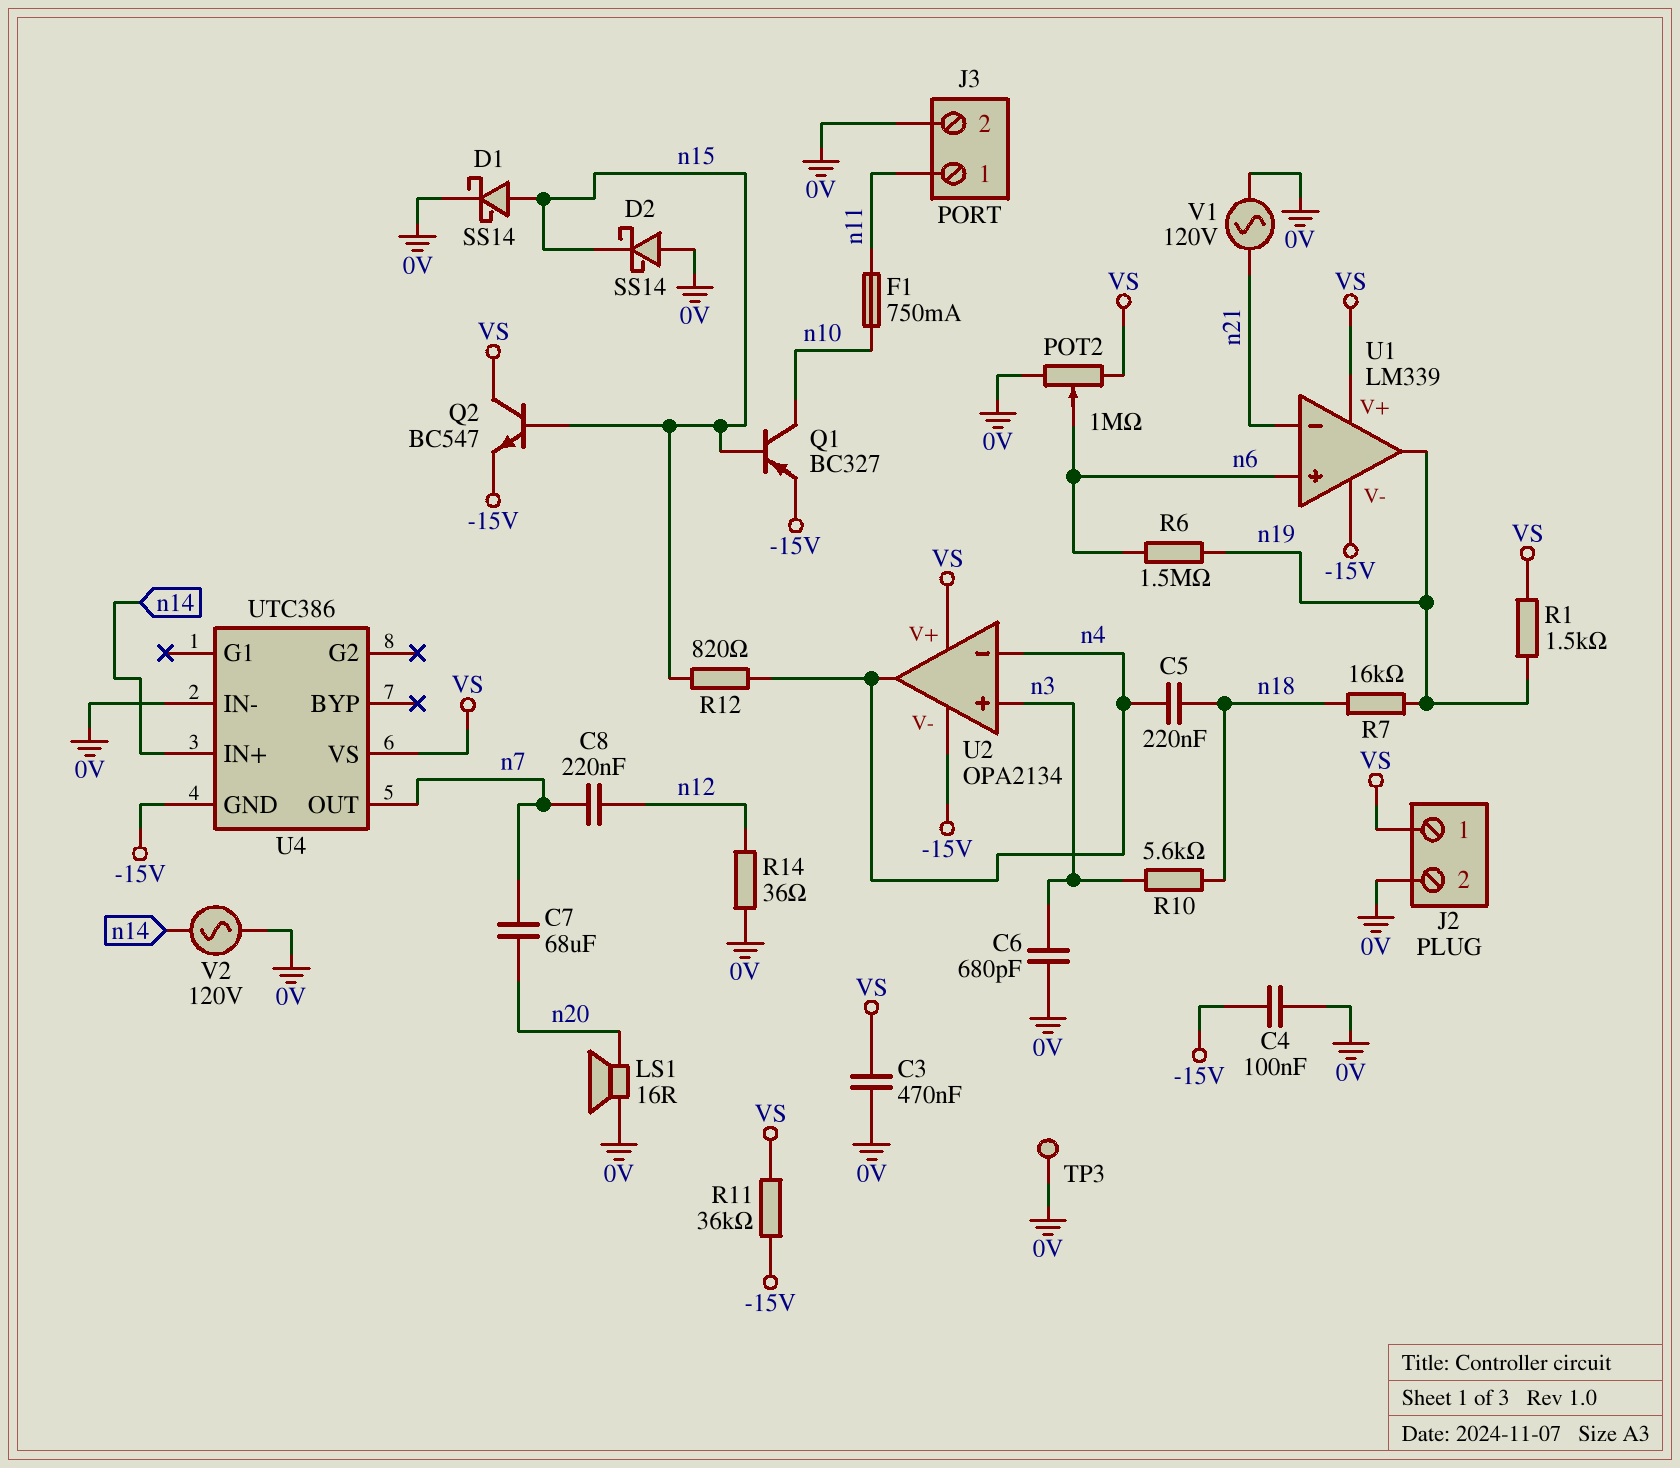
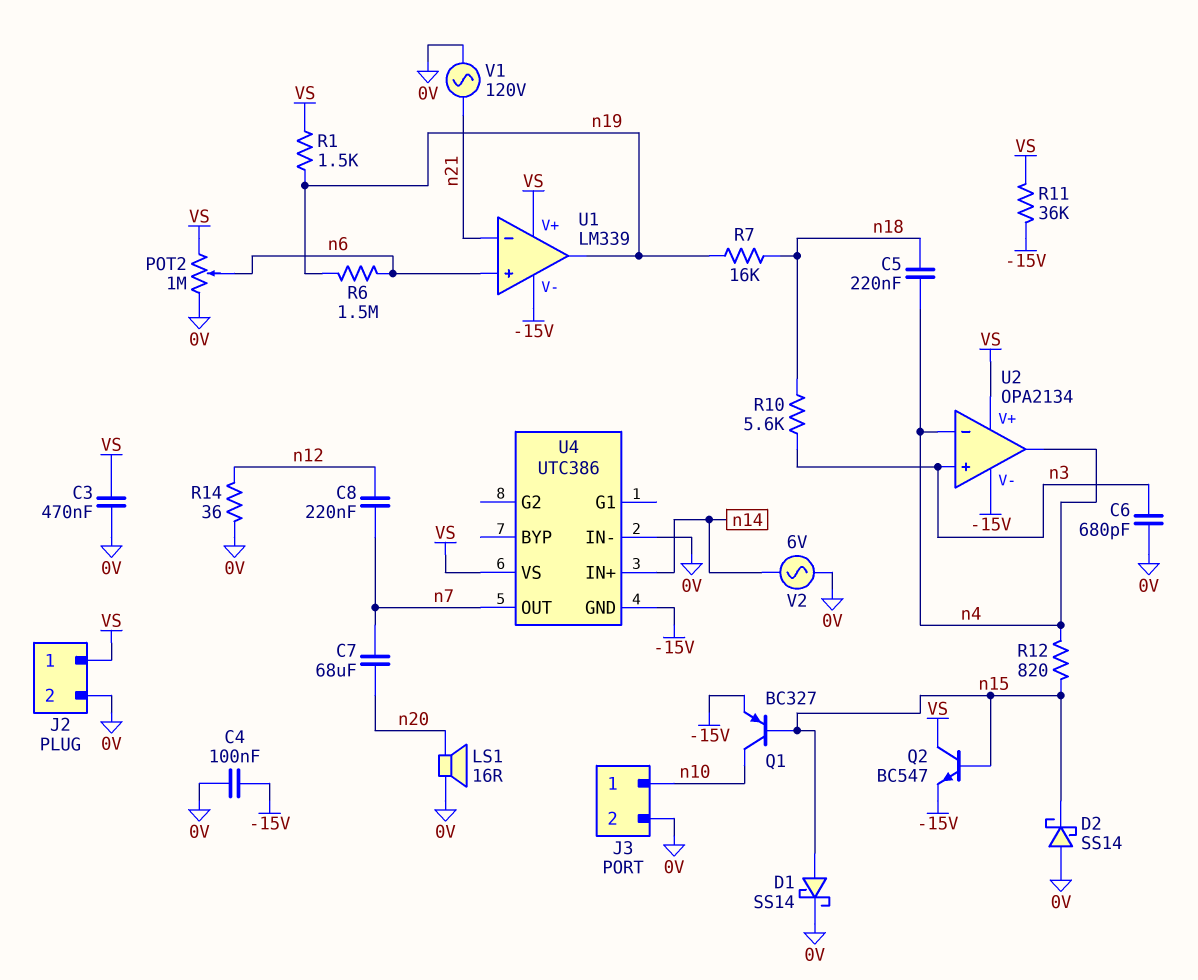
F1: 750mA (n10, n11) -> none
J3 pin 1: n11 -> n10
TP3: test point (0V) -> none
V2: AC 120V (0V, n14) -> AC 6V (0V, n14)

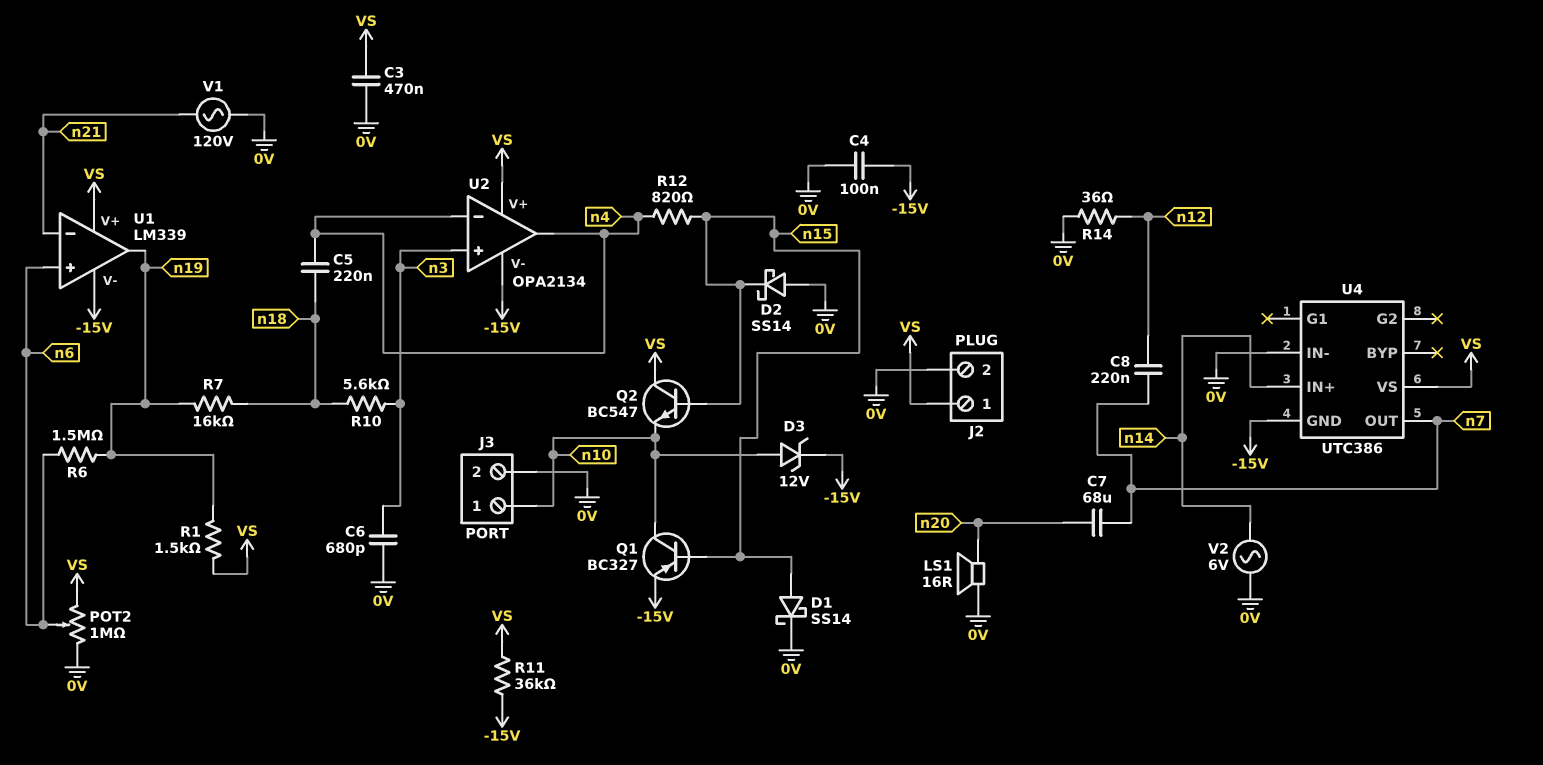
D3: none -> zener 12V (A n10, K -15V)
Q2: NPN BC547 (B n15, C VS, E -15V) -> NPN BC547 (B n15, C VS, E n10)

